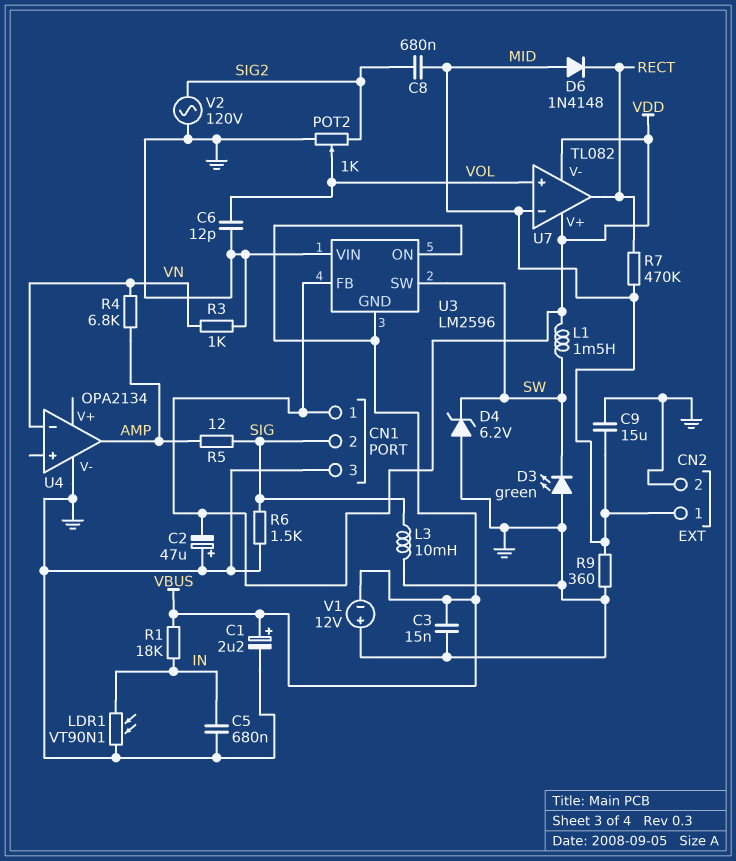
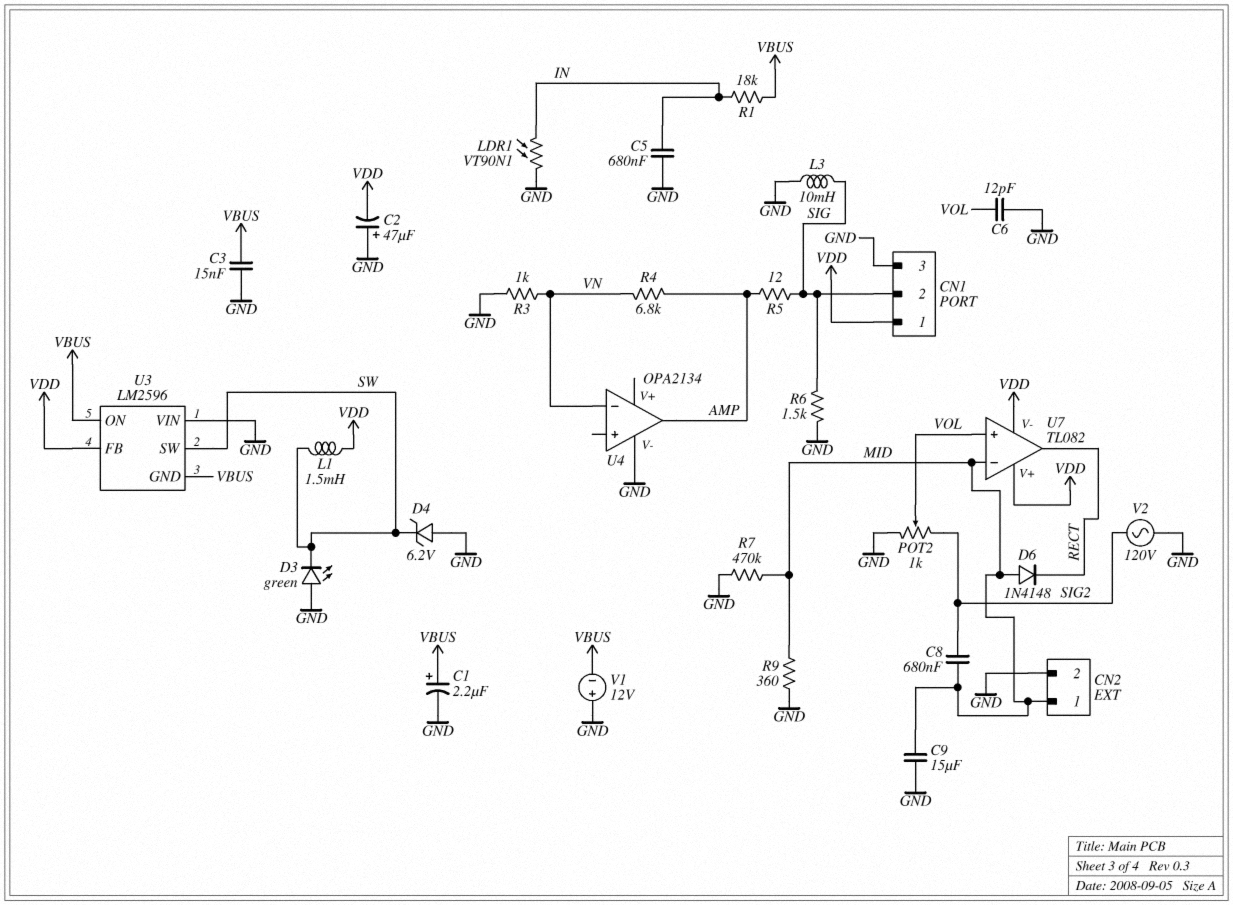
R7: 470k (MID, RECT) -> 470k (GND, MID)

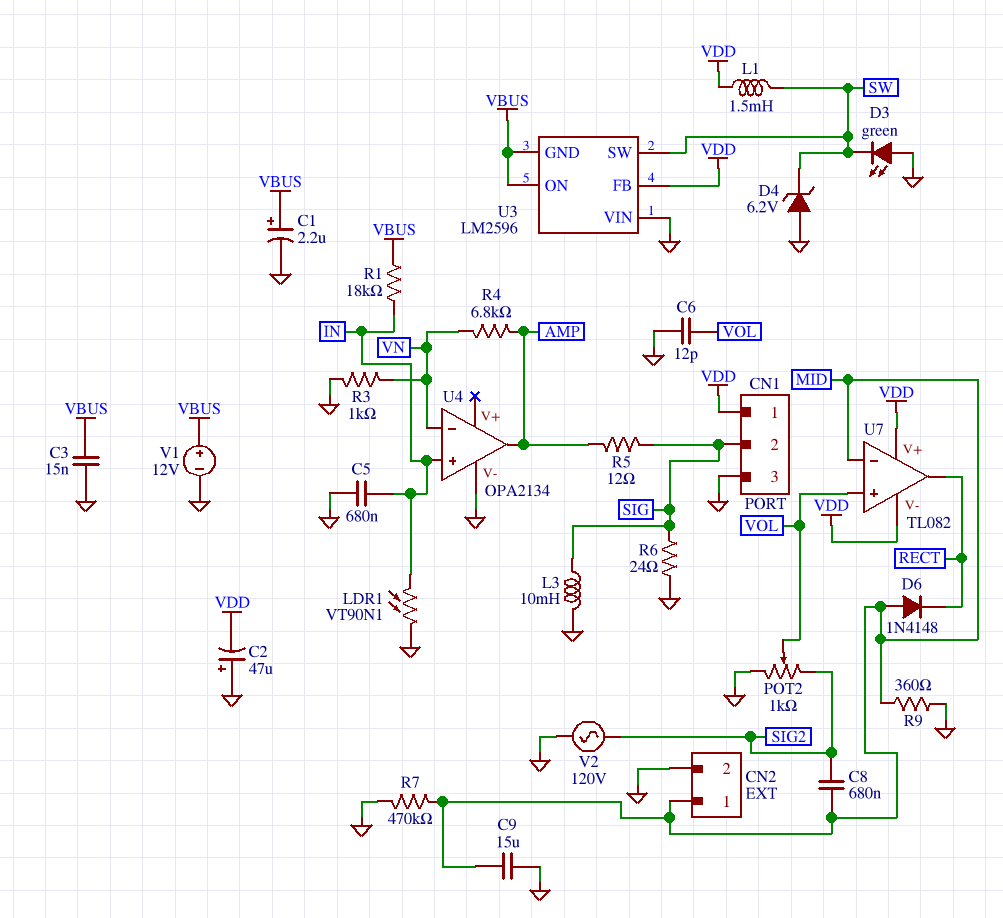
R6: 1.5k (GND, SIG) -> 24 (GND, SIG)
U4 pin in+: none -> IN
V1: 12V (plus GND, minus VBUS) -> 12V (plus VBUS, minus GND)

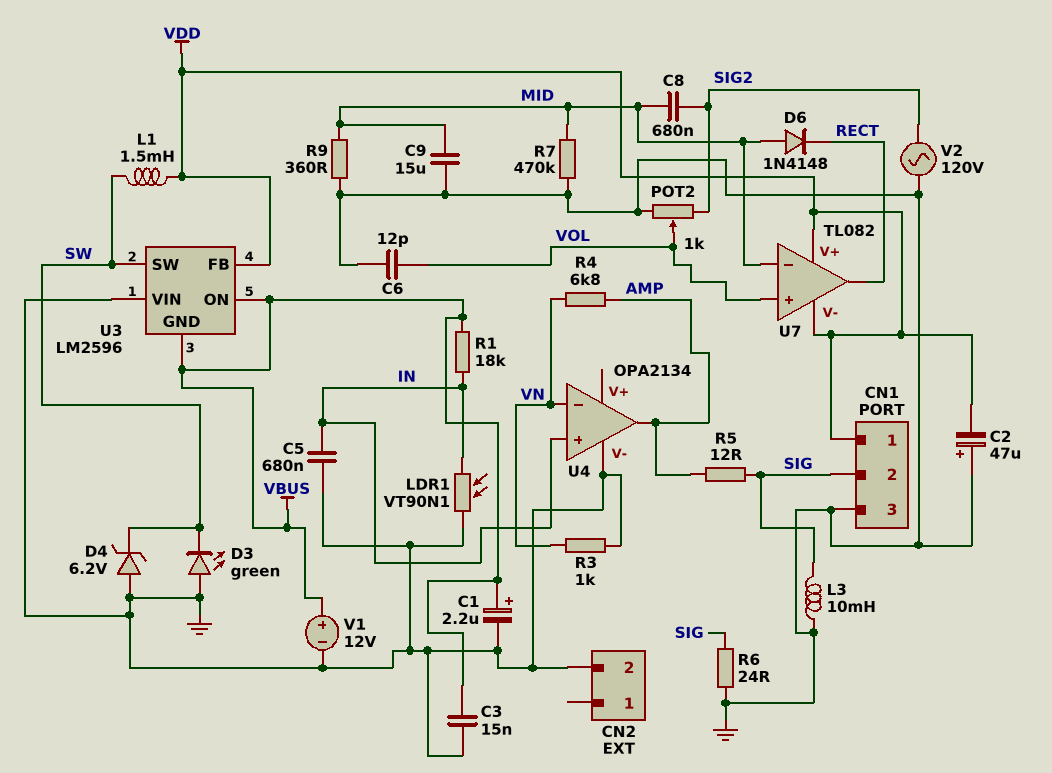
CN2 pin 1: MID -> none

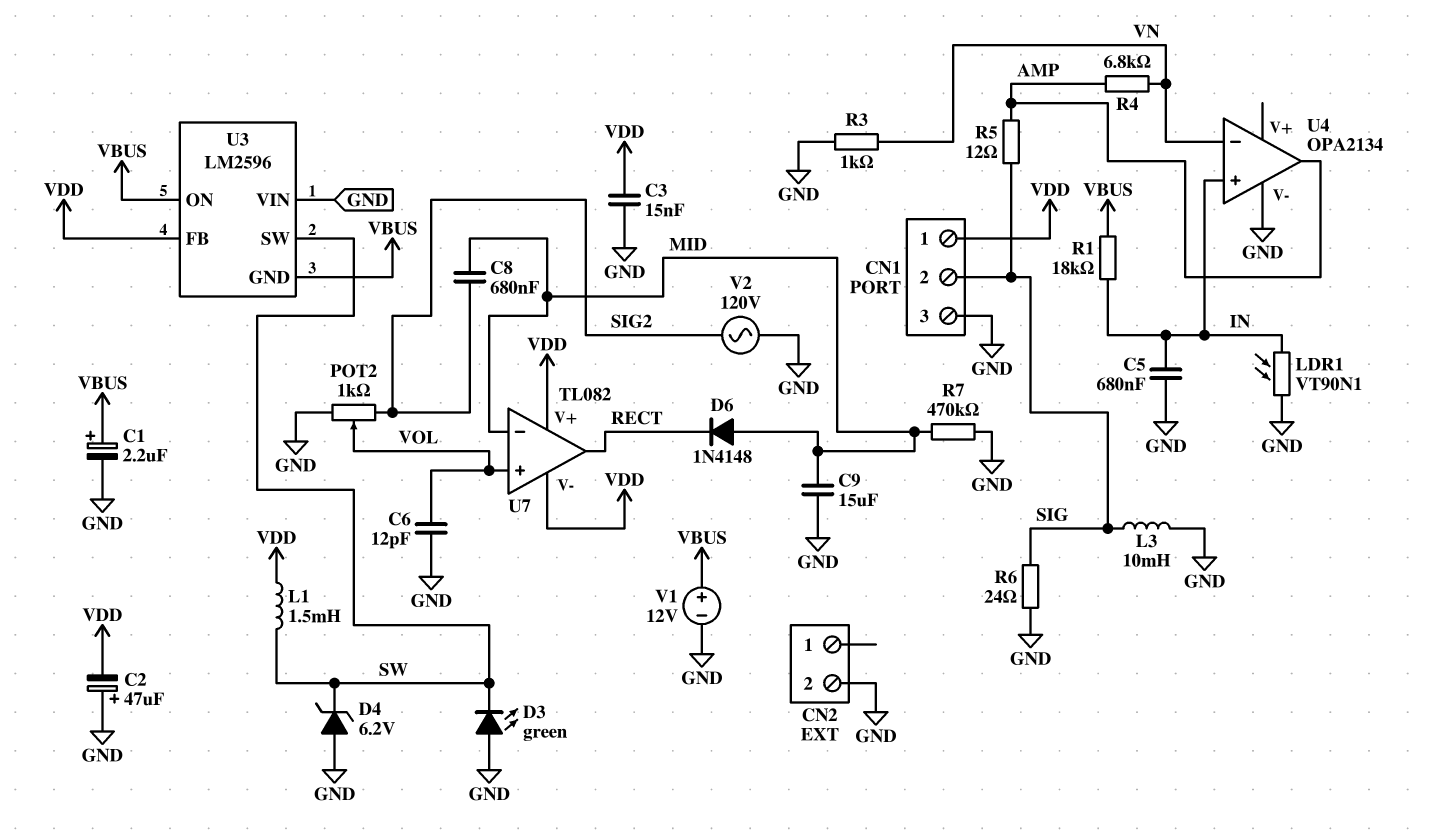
C3: 15nF (GND, VBUS) -> 15nF (GND, VDD)
R9: 360 (GND, MID) -> none

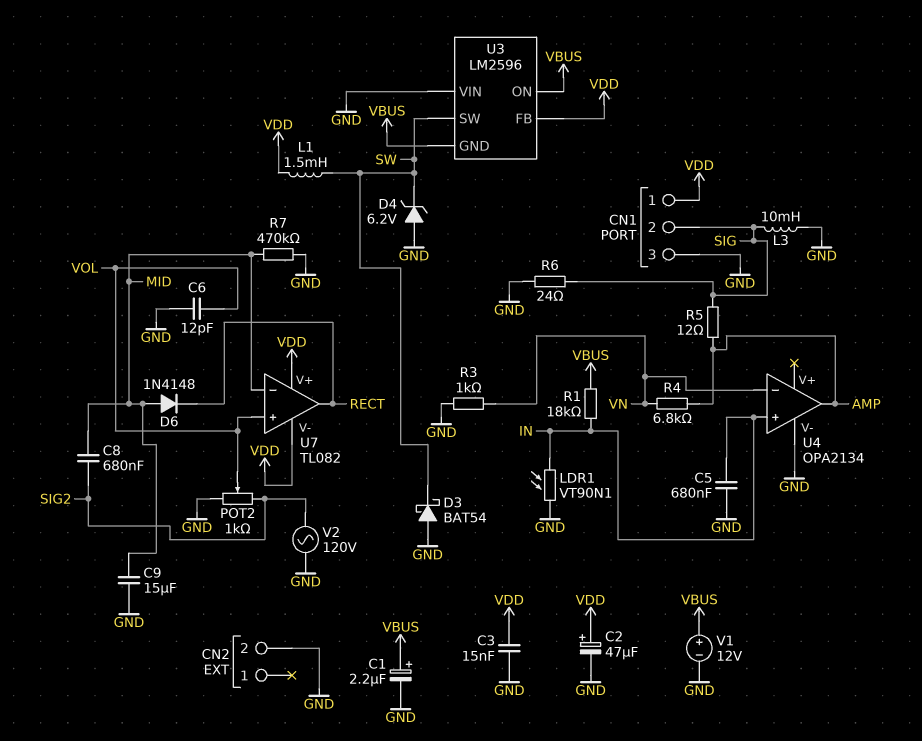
C2: 47uF (plus GND, minus VDD) -> 47uF (plus VDD, minus GND)
D3: LED green (A GND, K SW) -> schottky BAT54 (A GND, K SW)

